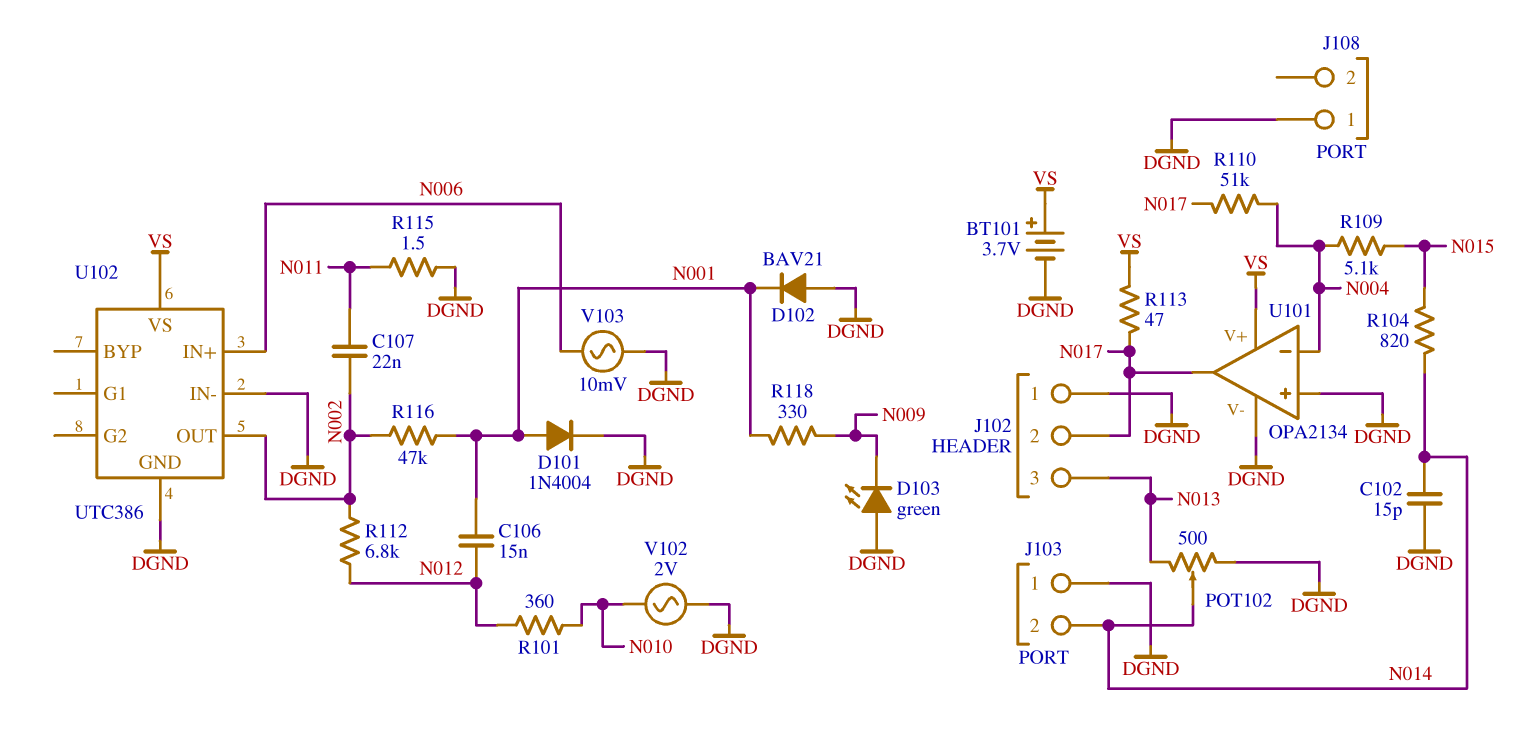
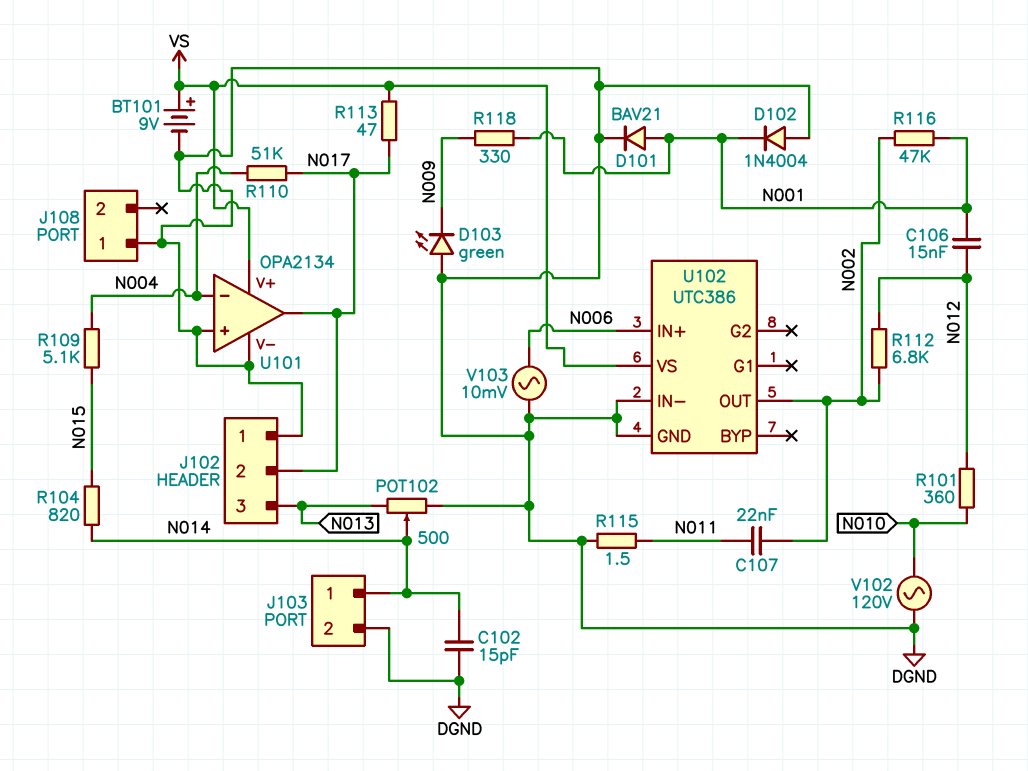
BT101: 3.7V (plus VS, minus DGND) -> 9V (plus VS, minus DGND)
D101: diode 1N4004 (A N001, K DGND) -> diode BAV21 (A N001, K DGND)
D102: diode BAV21 (A DGND, K N001) -> diode 1N4004 (A DGND, K N001)
J103 pin 1: DGND -> N014
J103 pin 2: N014 -> DGND
V102: AC 2V (DGND, N010) -> AC 120V (DGND, N010)

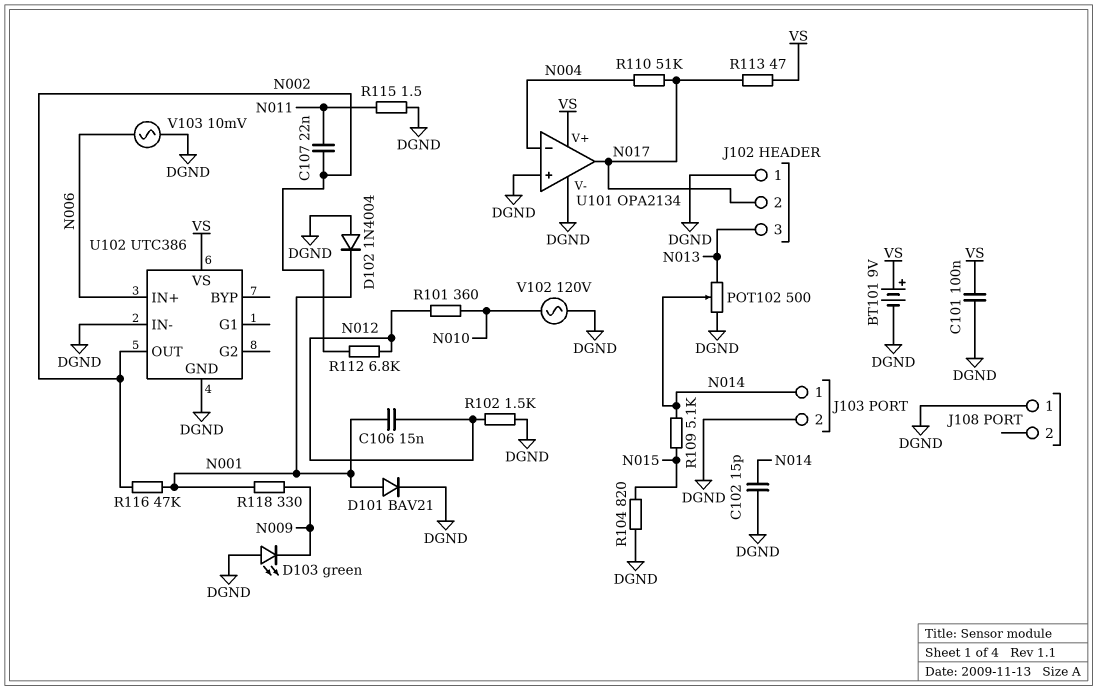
C101: none -> 100nF (DGND, VS)
R102: none -> 1.5k (DGND, N012)
R104: 820 (N014, N015) -> 820 (DGND, N015)
R109: 5.1k (N004, N015) -> 5.1k (N014, N015)

